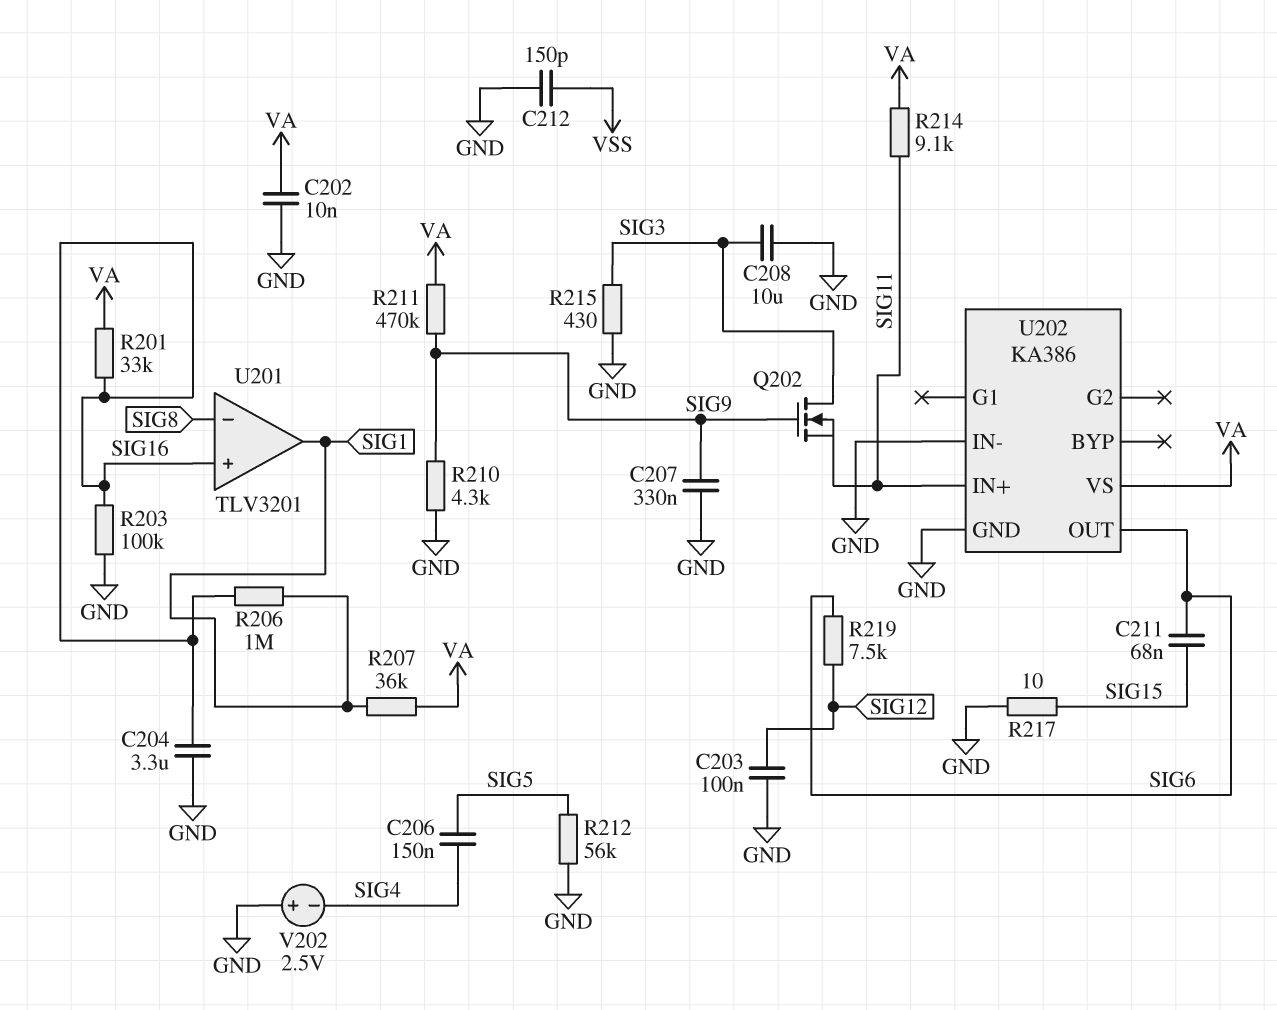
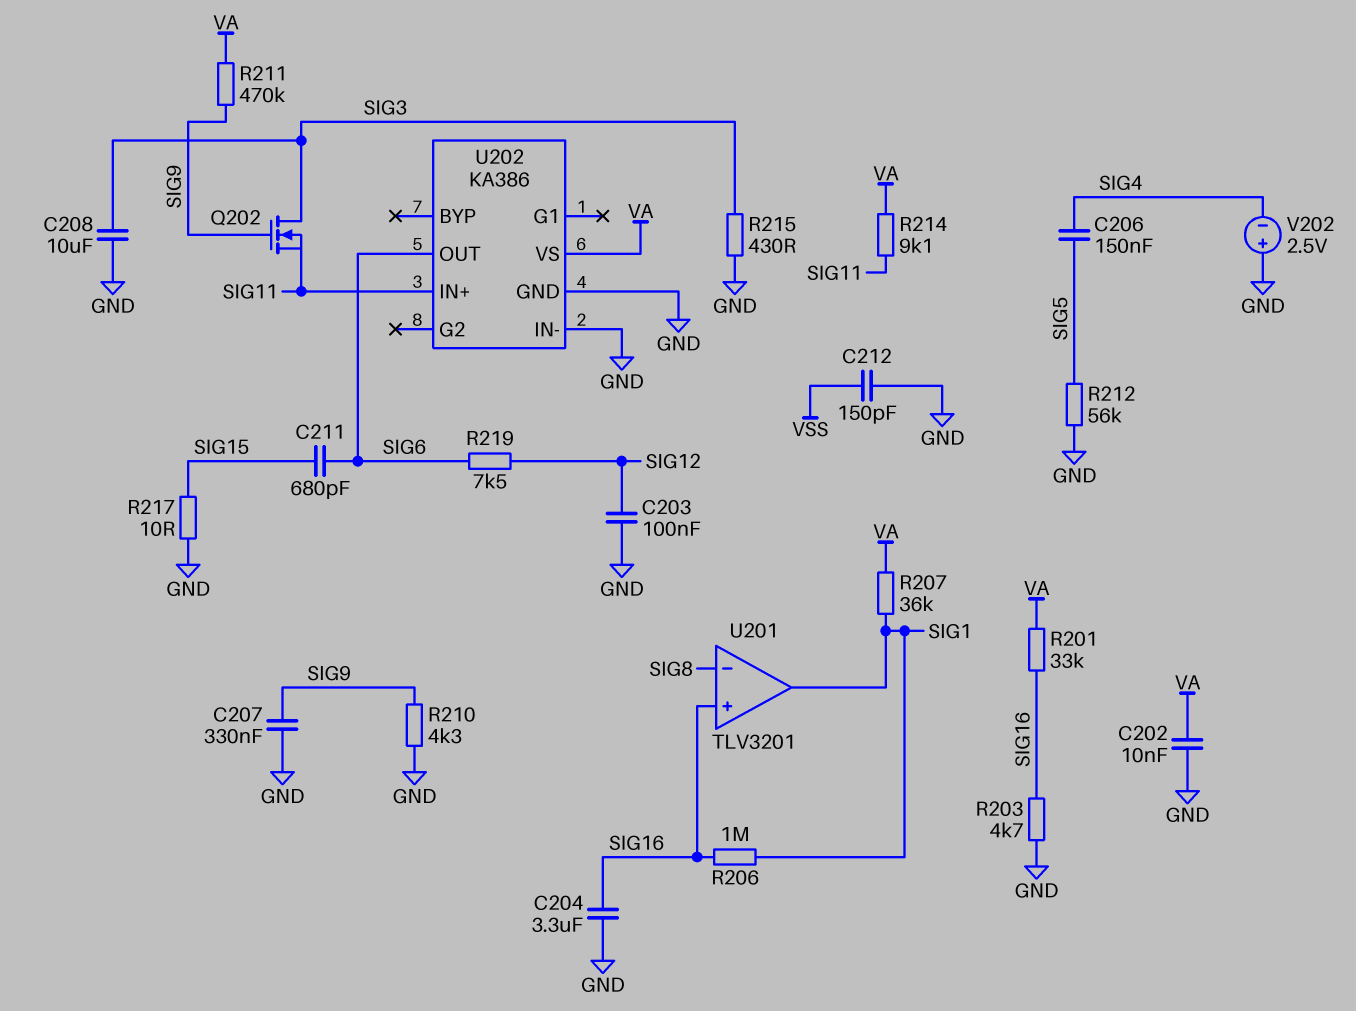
C211: 68nF (SIG6, SIG15) -> 680pF (SIG6, SIG15)
R203: 100k (GND, SIG16) -> 4.7k (GND, SIG16)

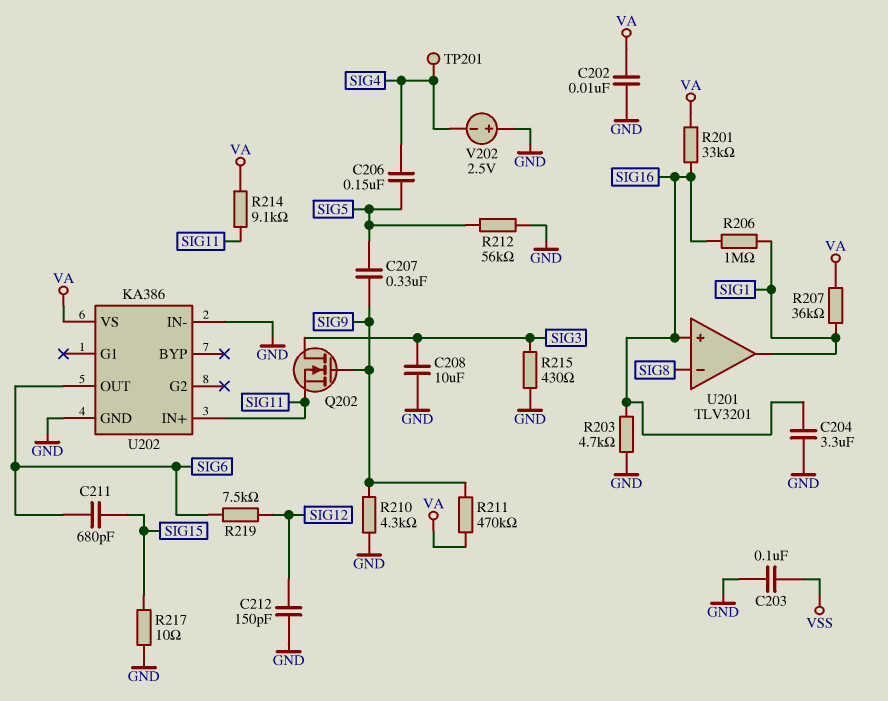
C203: 100nF (GND, SIG12) -> 100nF (GND, VSS)
C207: 330nF (GND, SIG9) -> 330nF (SIG5, SIG9)
C212: 150pF (GND, VSS) -> 150pF (GND, SIG12)
TP201: none -> test point (SIG4)

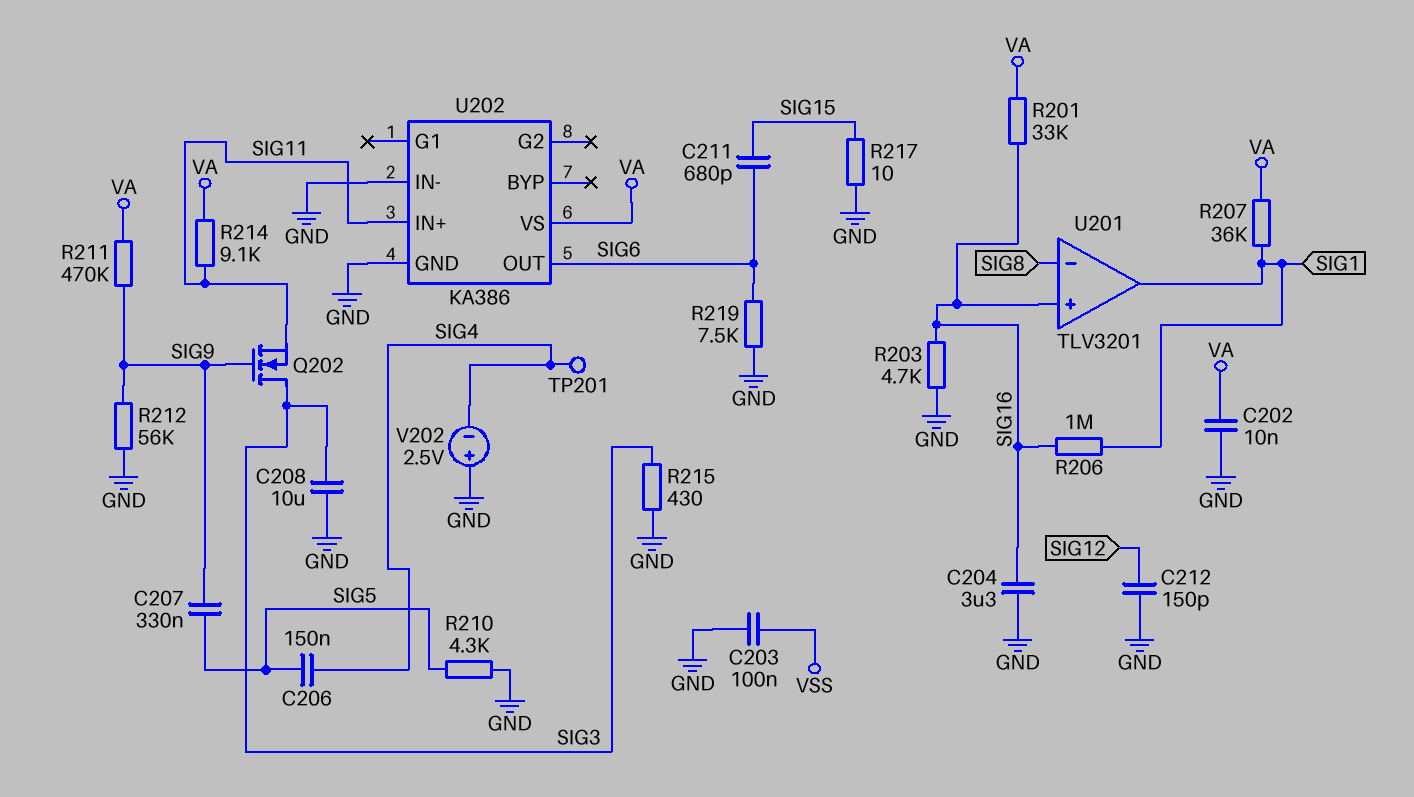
R210: 4.3k (GND, SIG9) -> 4.3k (GND, SIG5)
R212: 56k (GND, SIG5) -> 56k (GND, SIG9)
R219: 7.5k (SIG6, SIG12) -> 7.5k (GND, SIG6)

